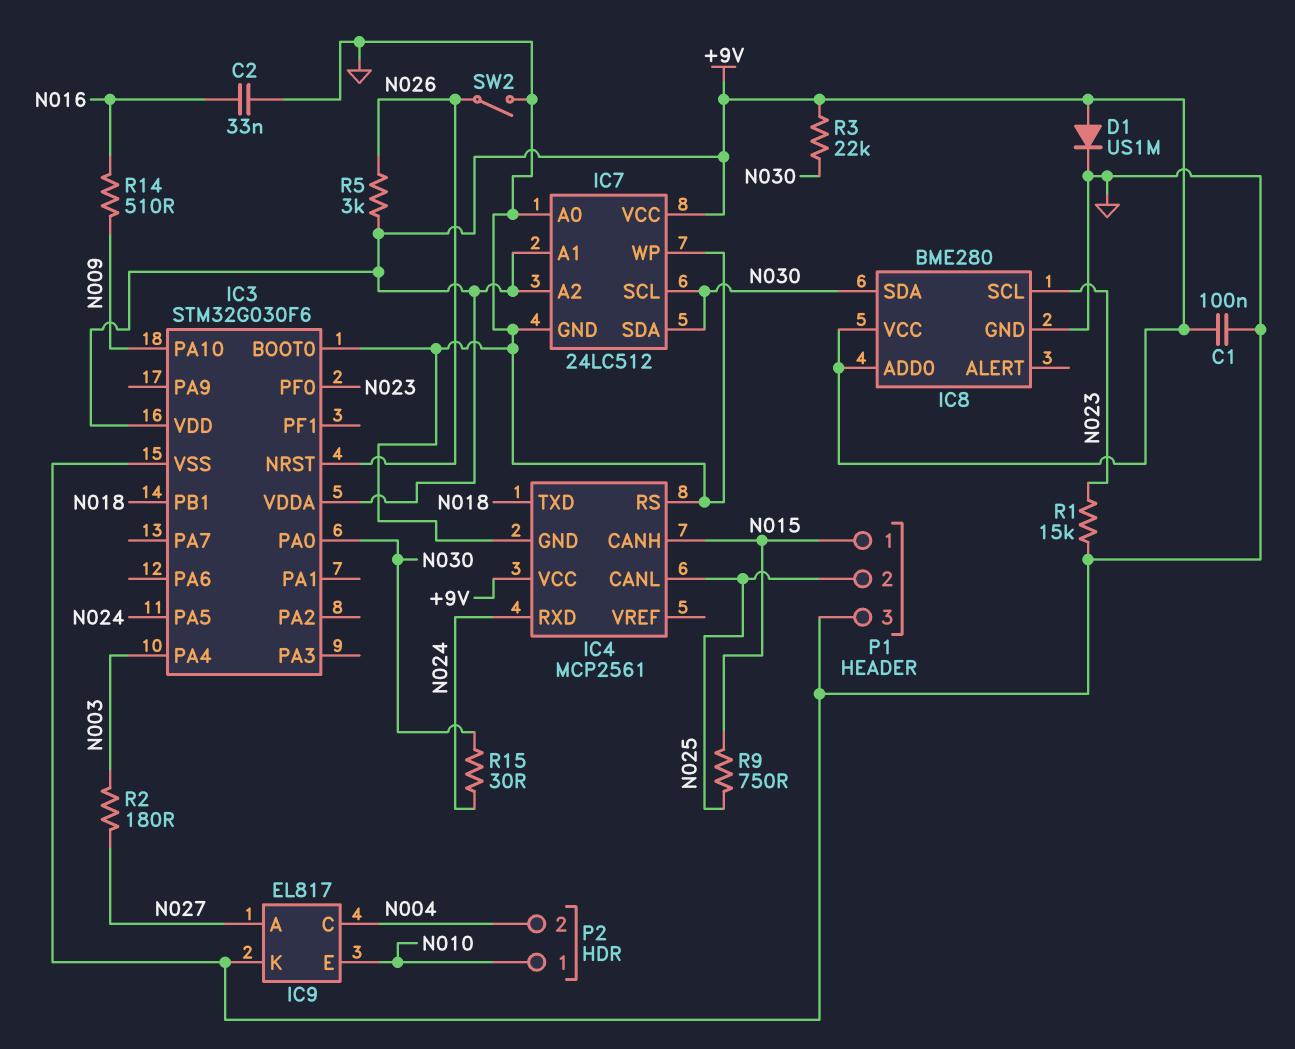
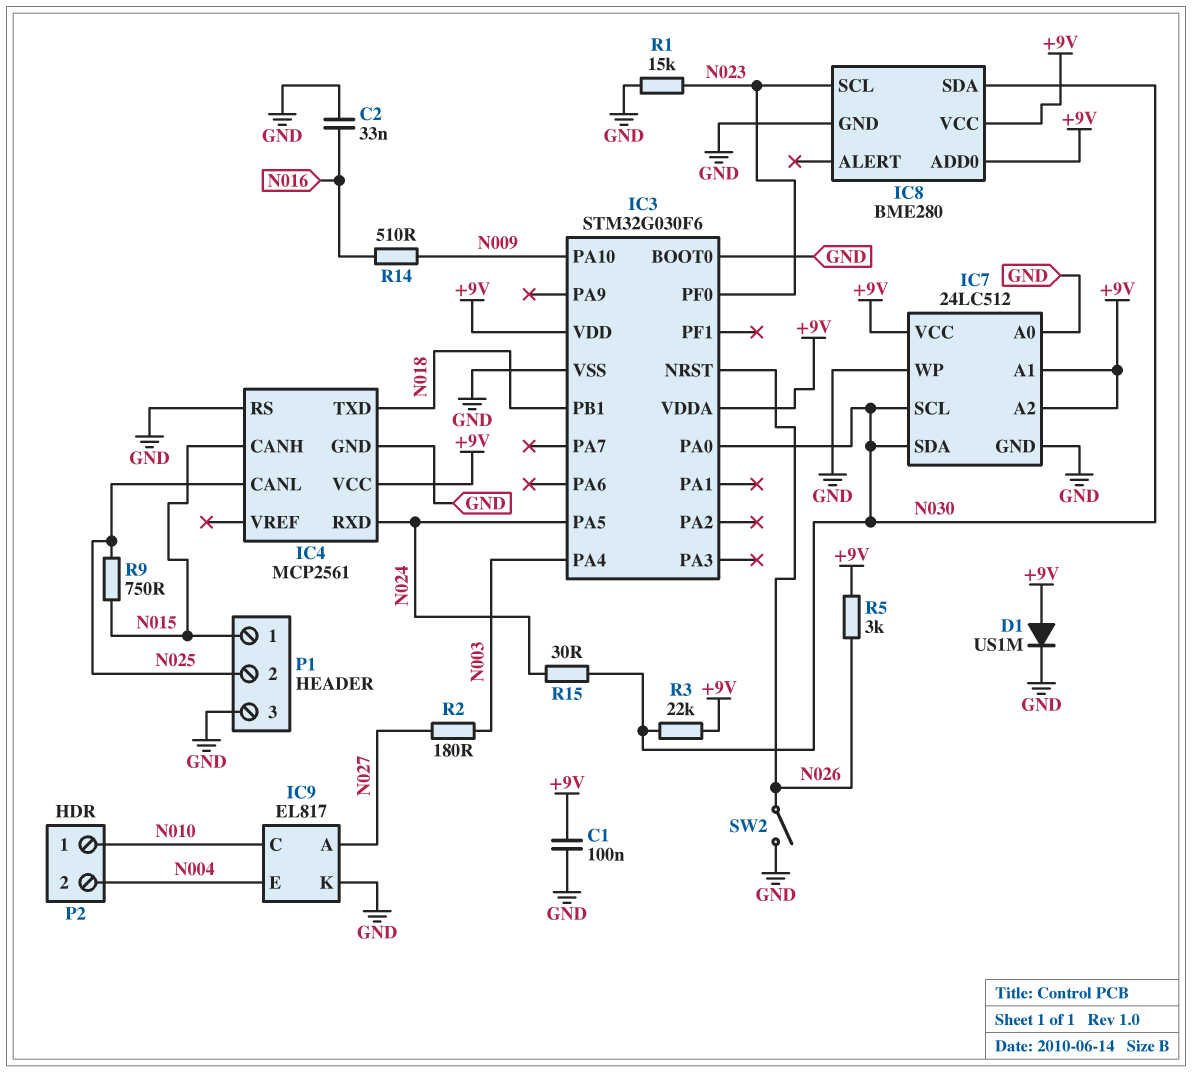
IC9 pin C: N004 -> N010
IC9 pin E: N010 -> N004

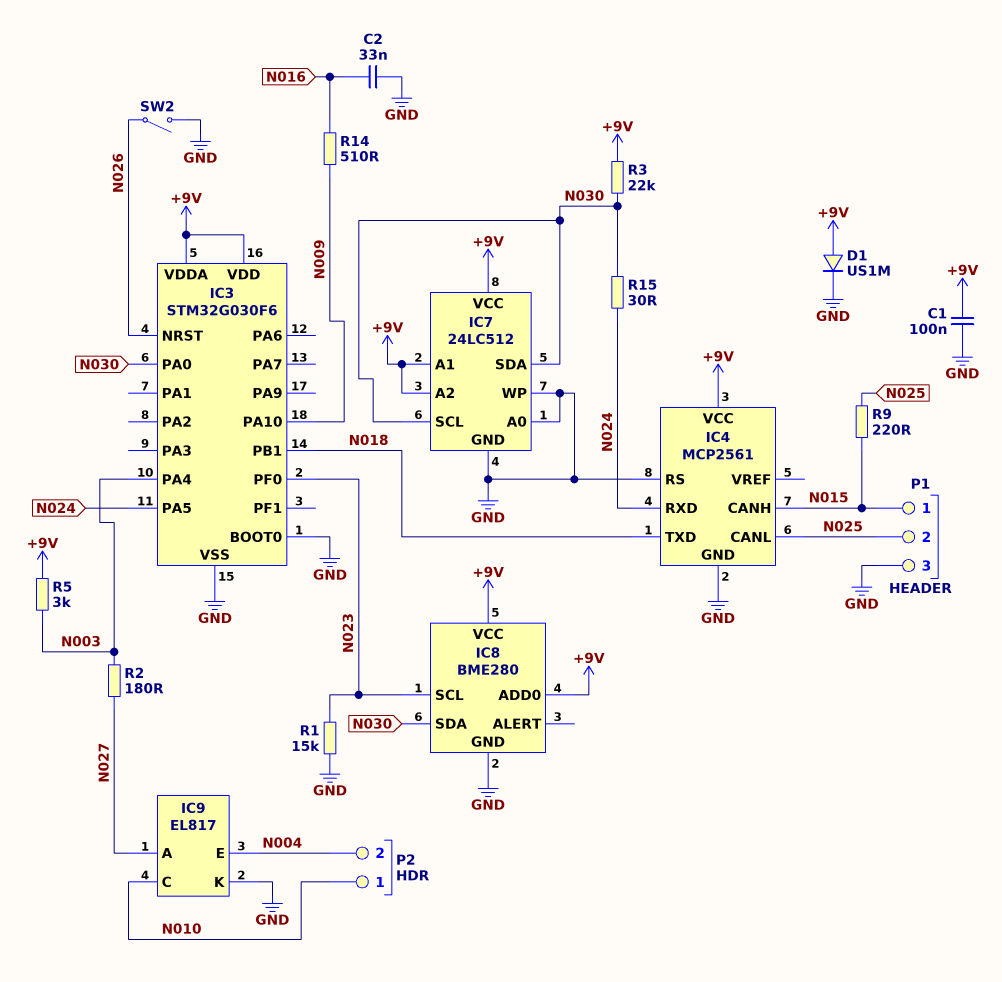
R5: 3k (+9V, N026) -> 3k (+9V, N003)
R9: 750 (N015, N025) -> 220 (N015, N025)

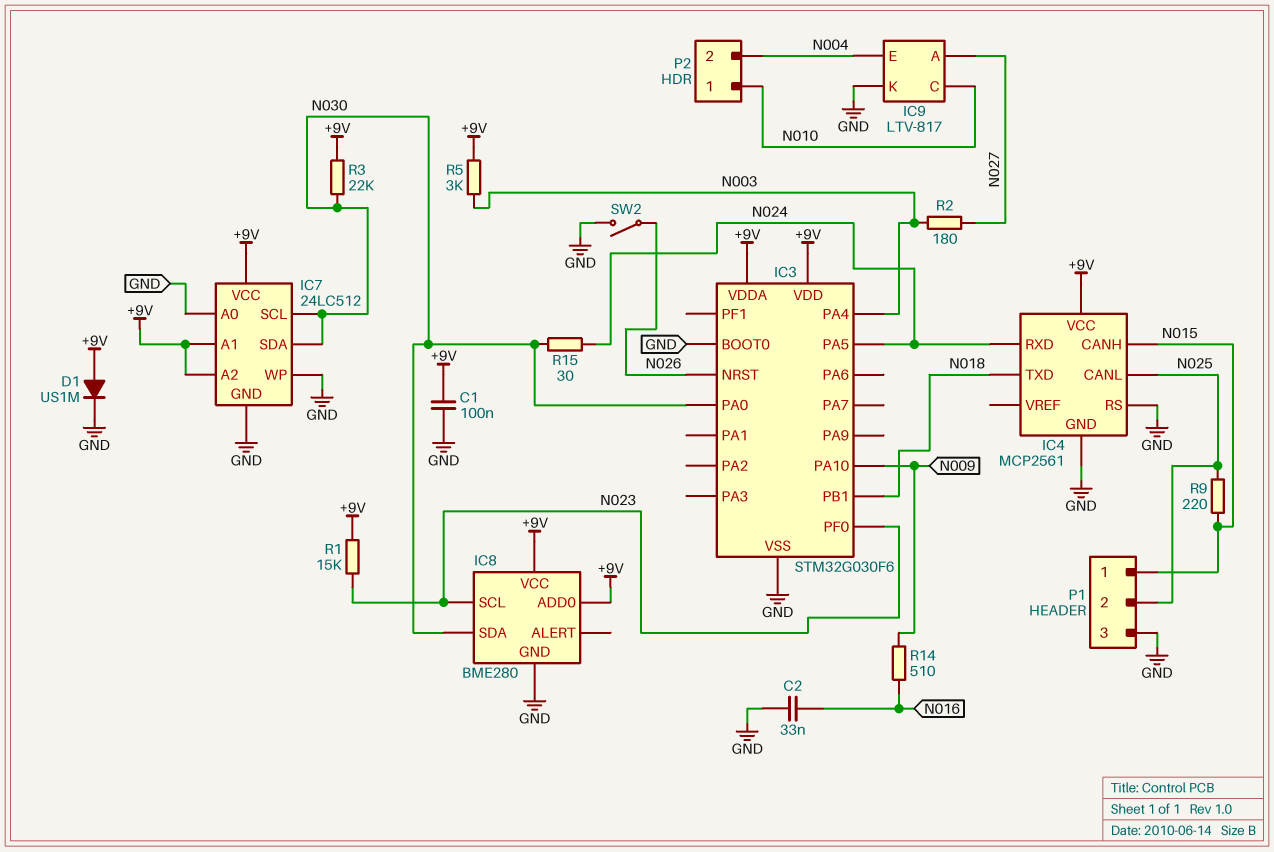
IC9: EL817 -> LTV-817
R1: 15k (GND, N023) -> 15k (+9V, N023)

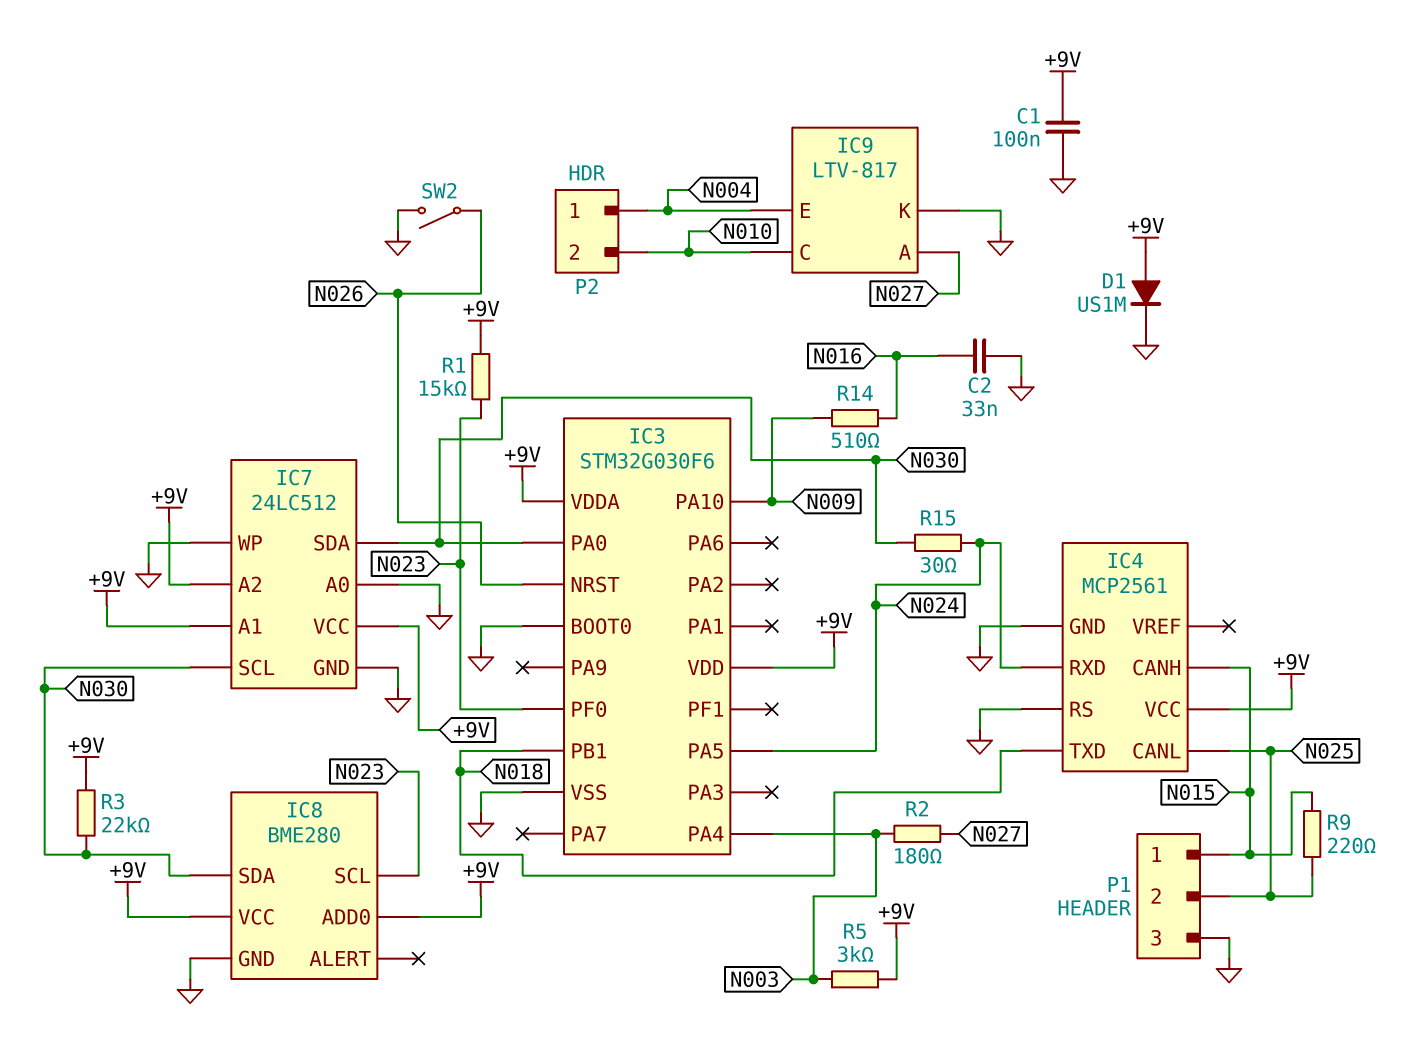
P2 pin 1: N010 -> N004
P2 pin 2: N004 -> N010

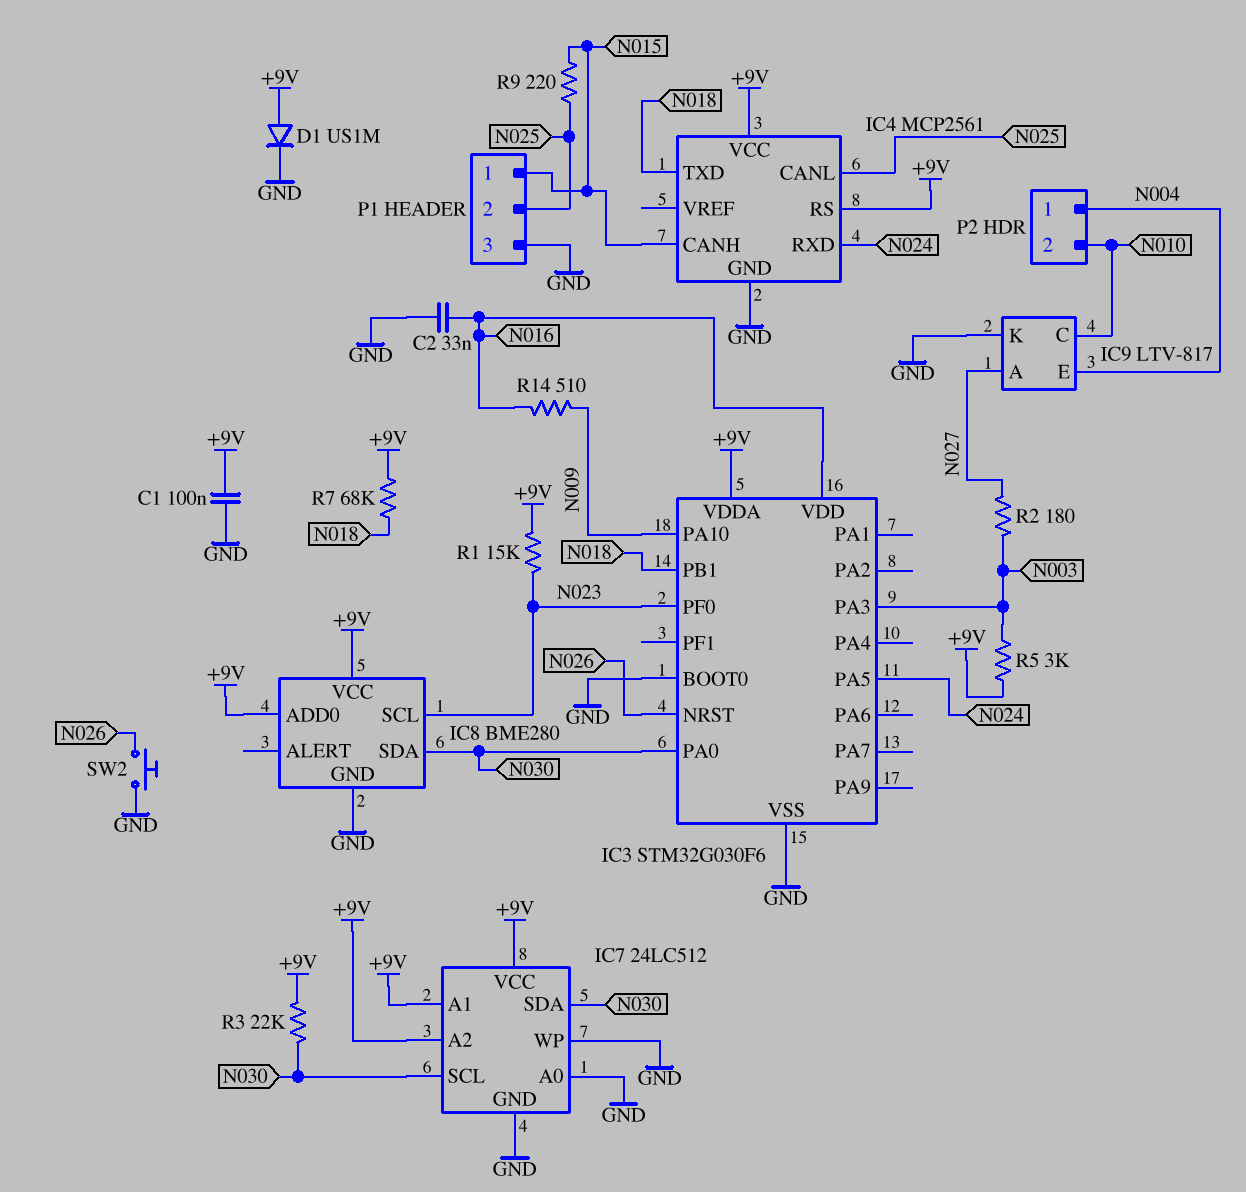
IC3 pin PA3: none -> N003
IC3 pin PA4: N003 -> none
IC3 pin VDD: +9V -> N016
IC4 pin RS: GND -> +9V
R7: none -> 68k (+9V, N018)
R15: 30 (N024, N030) -> none
SW2: switch (GND, N026) -> button (GND, N026)

